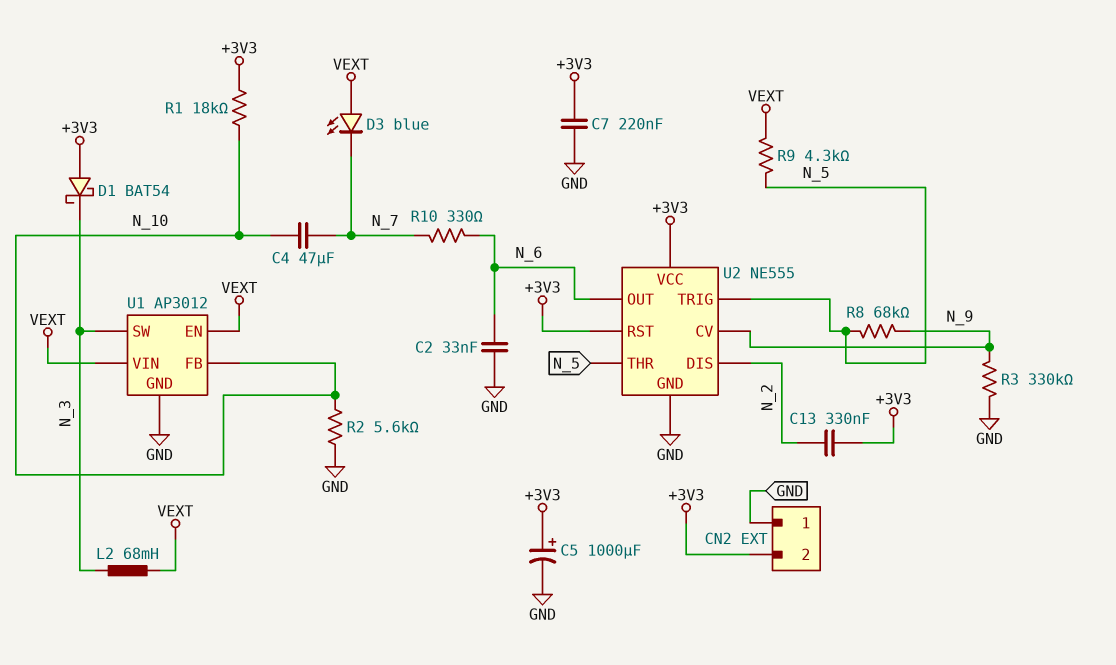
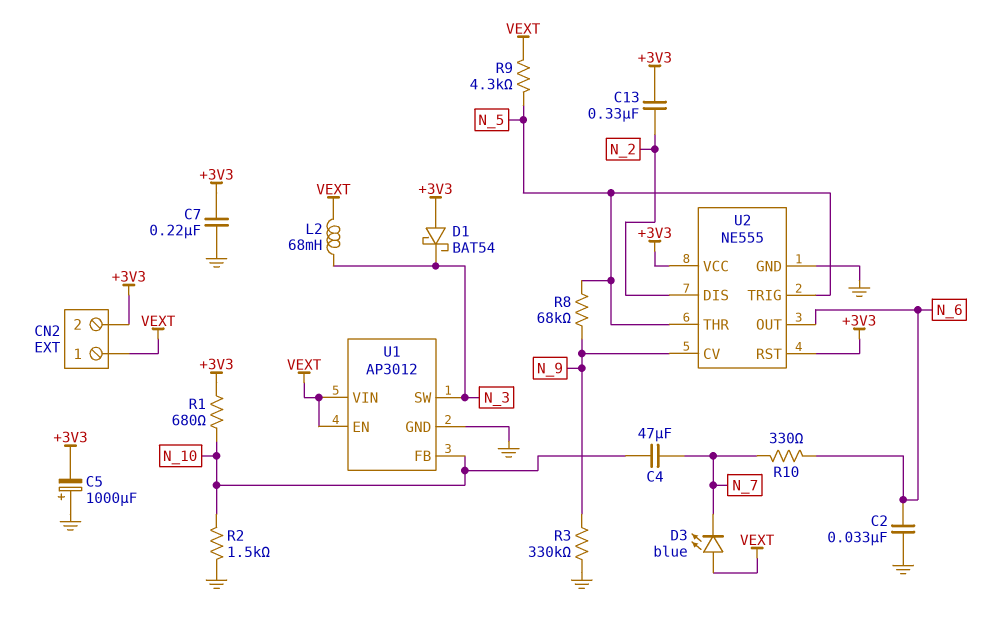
C5: 1000uF (plus +3V3, minus GND) -> 1000uF (plus GND, minus +3V3)
CN2 pin 1: GND -> VEXT
R1: 18k (+3V3, N_10) -> 680 (+3V3, N_10)
R2: 5.6k (GND, N_10) -> 1.5k (GND, N_10)

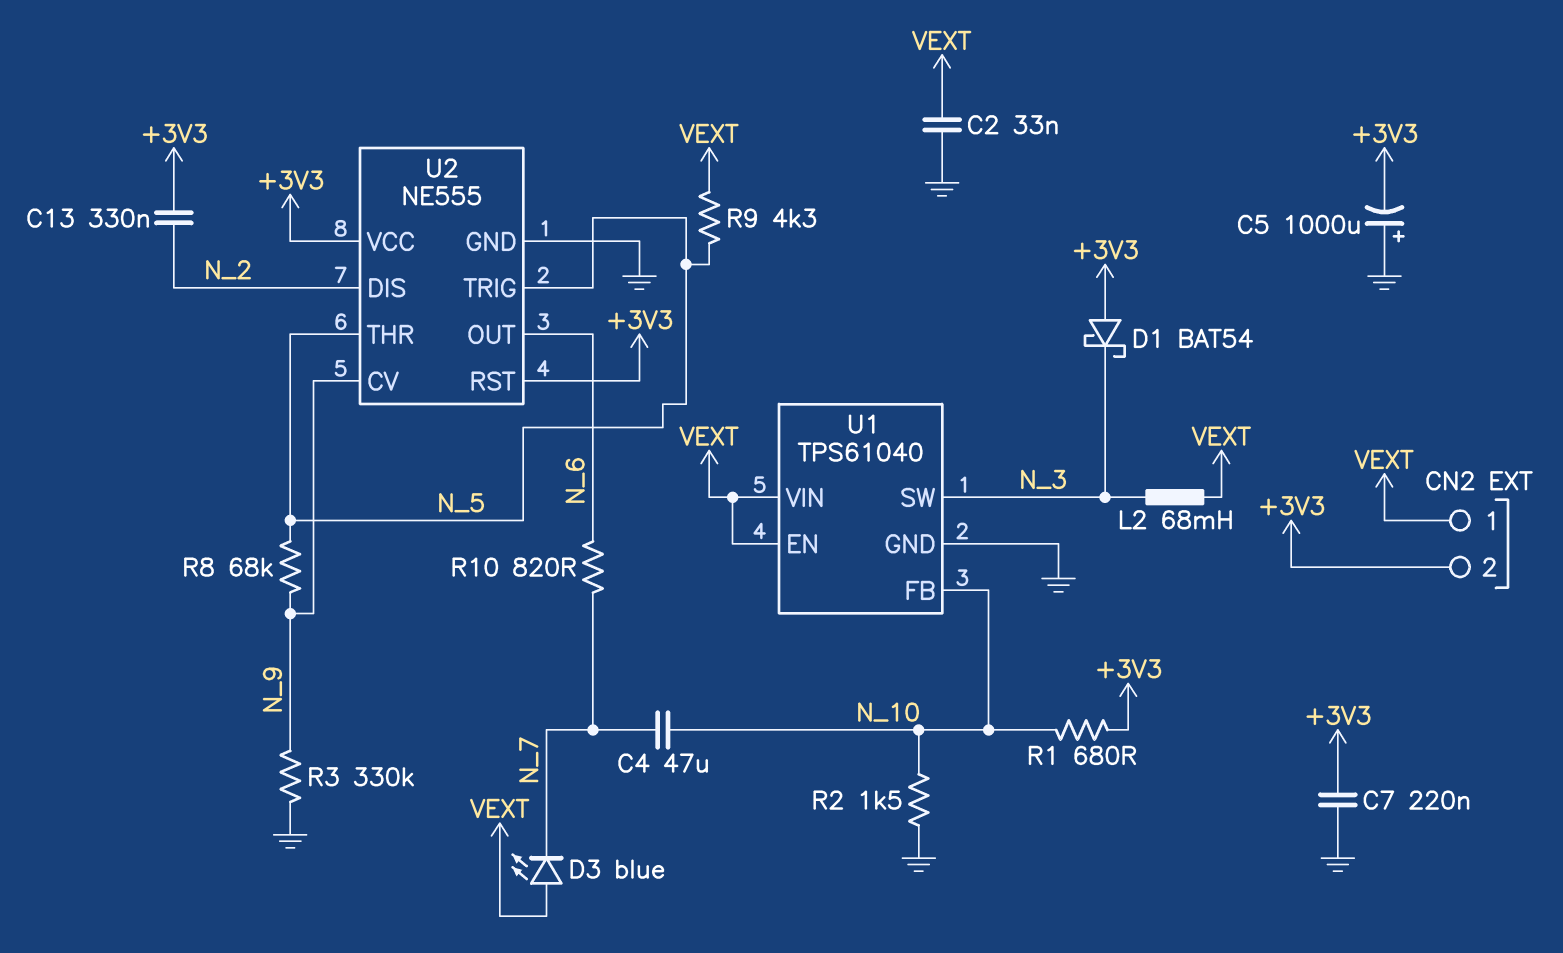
C2: 33nF (GND, N_6) -> 33nF (GND, VEXT)
R10: 330 (N_6, N_7) -> 820 (N_6, N_7)
U1: AP3012 -> TPS61040

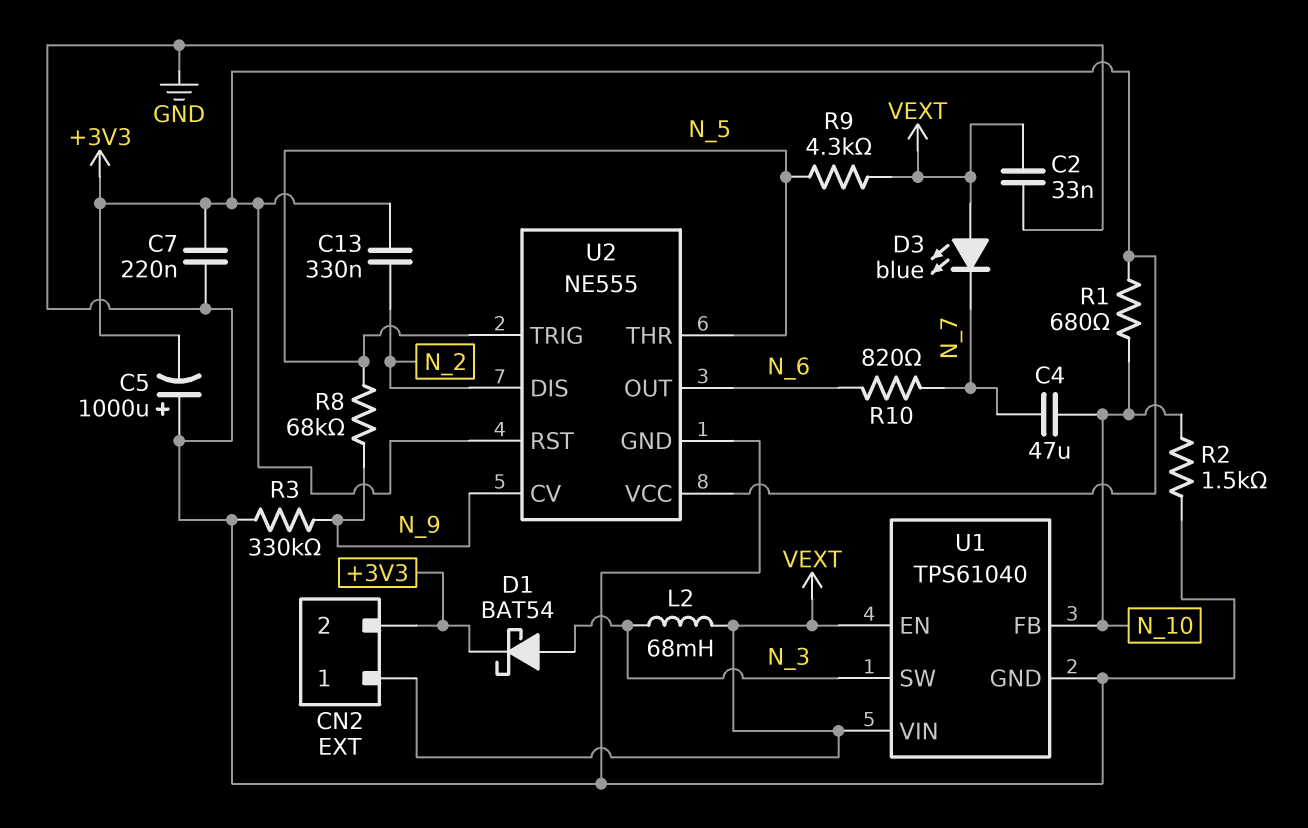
D1: schottky BAT54 (A +3V3, K N_3) -> schottky BAT54 (A N_3, K +3V3)

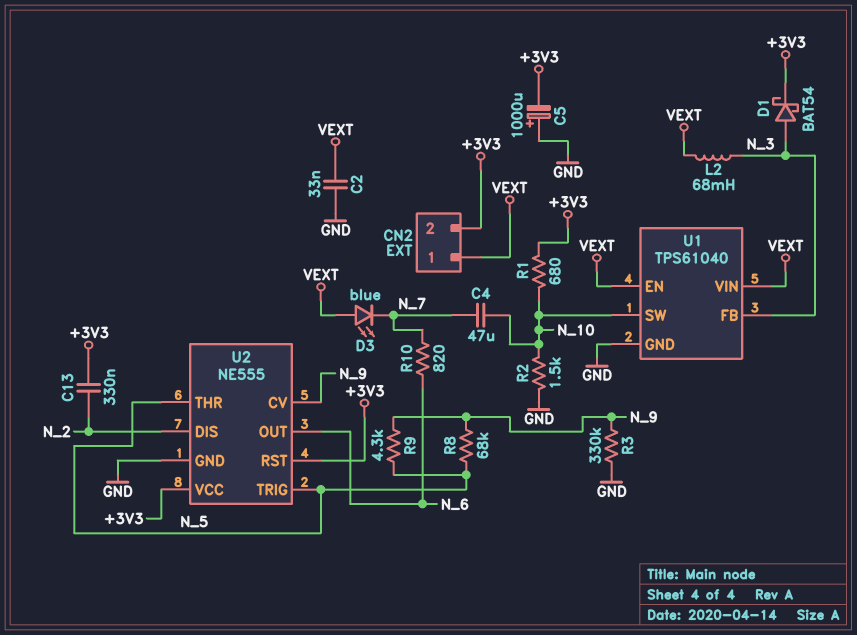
C7: 220nF (+3V3, GND) -> none
R9: 4.3k (N_5, VEXT) -> 4.3k (N_5, N_9)
U1 pin FB: N_10 -> N_3
U1 pin SW: N_3 -> N_10

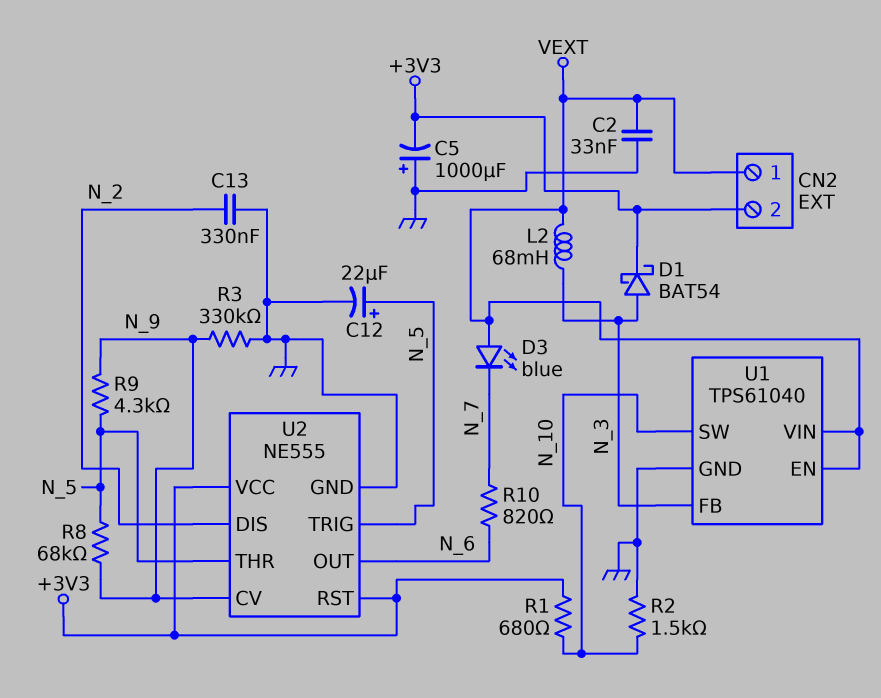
C4: 47uF (N_7, N_10) -> none
C12: none -> 22uF (plus N_5, minus GND)
C13: 330nF (+3V3, N_2) -> 330nF (GND, N_2)

